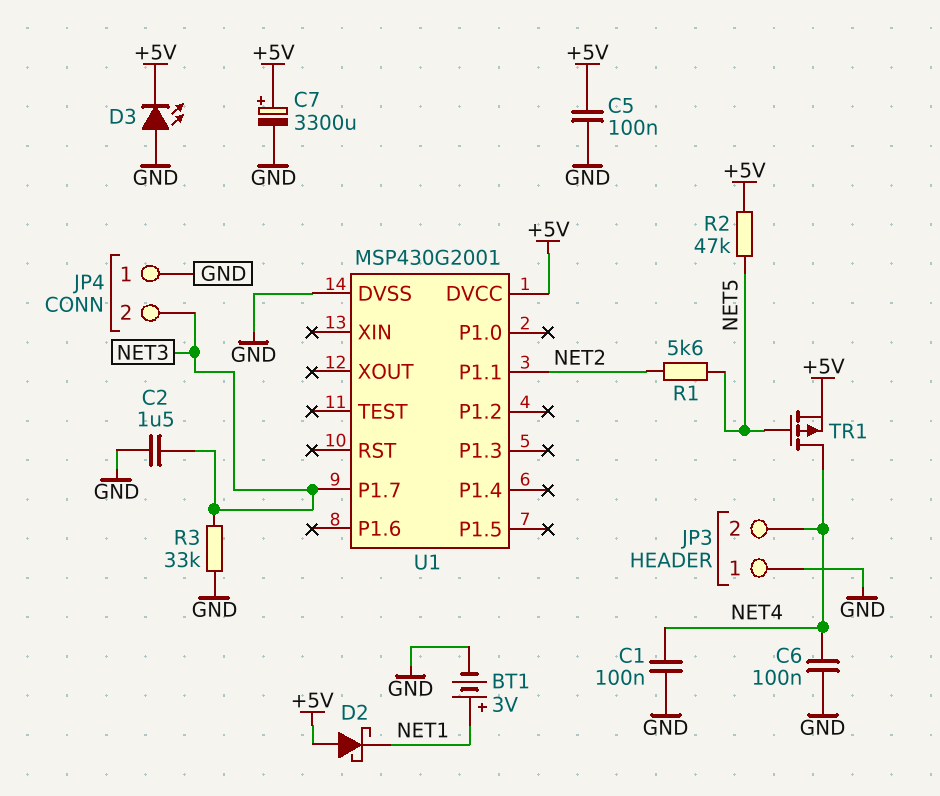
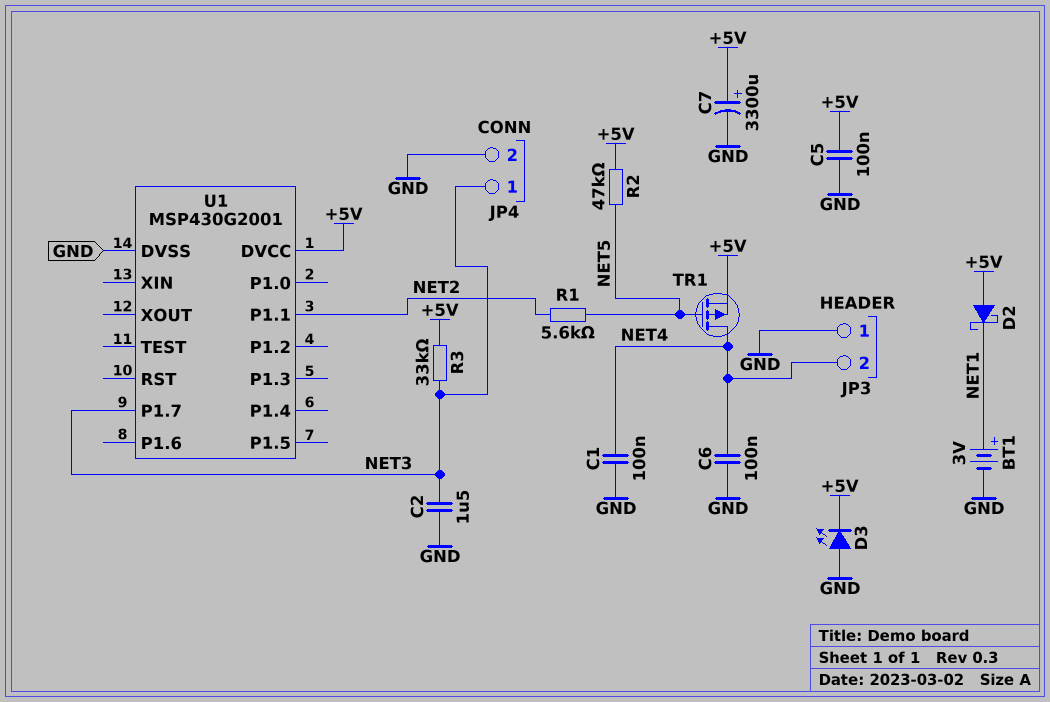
JP4 pin 1: GND -> NET3
JP4 pin 2: NET3 -> GND
R3: 33k (GND, NET3) -> 33k (+5V, NET3)

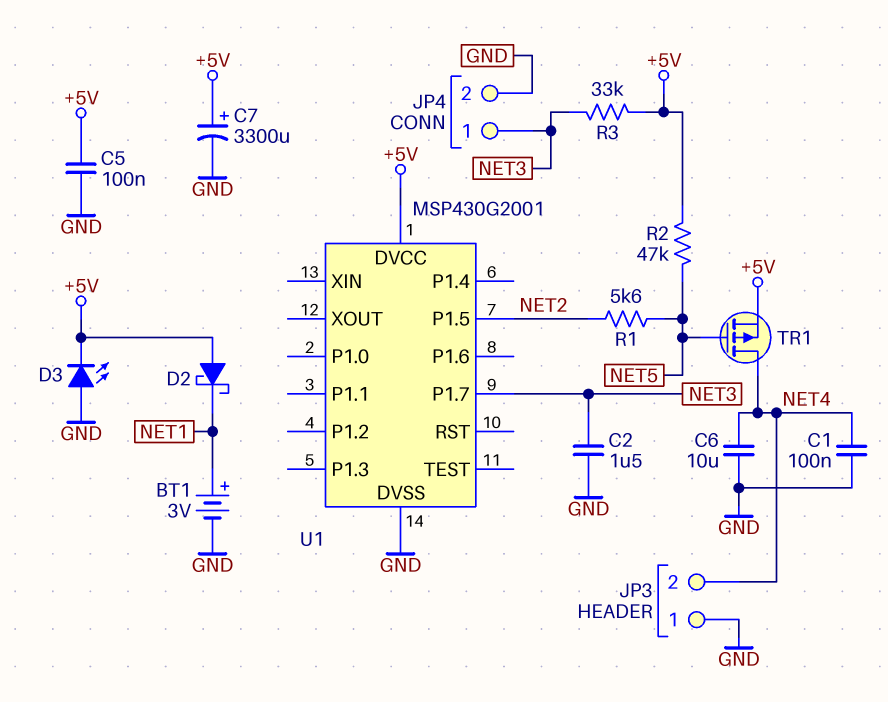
C6: 100nF (GND, NET4) -> 10uF (GND, NET4)
U1 pin P1.1: NET2 -> none
U1 pin P1.5: none -> NET2

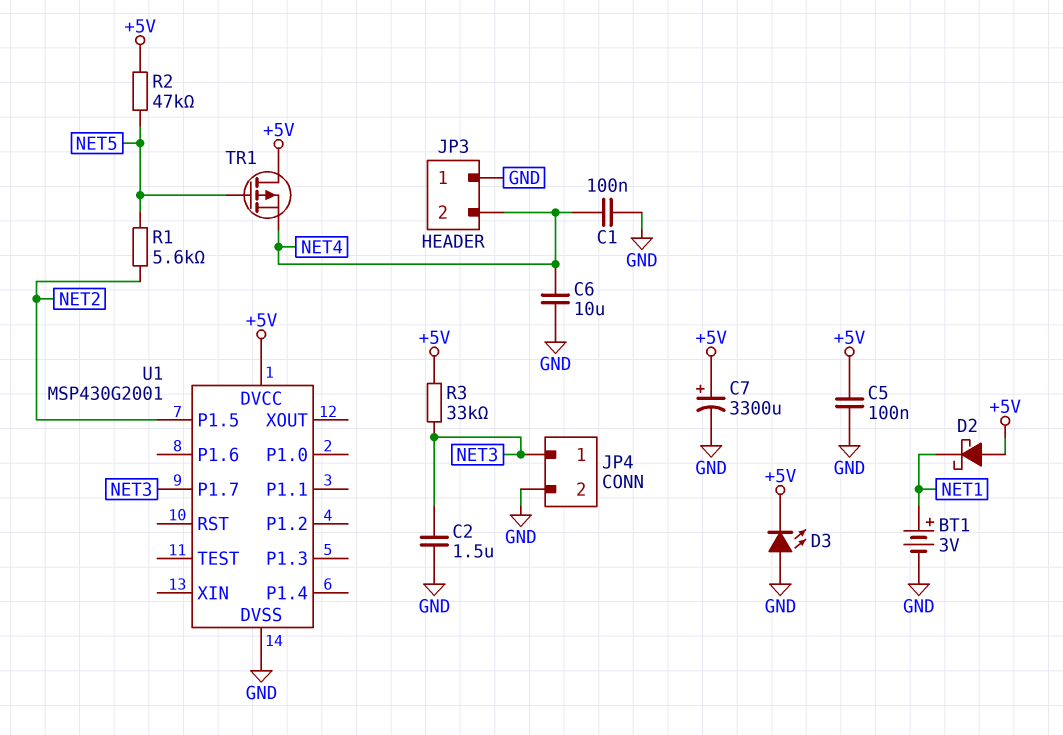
TR1: PMOS (G NET5, D NET4, S +5V) -> PMOS (G NET5, D +5V, S NET4)

